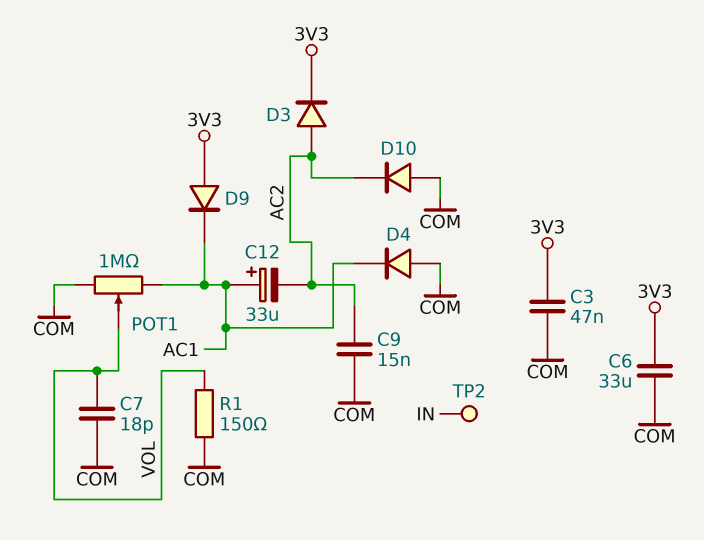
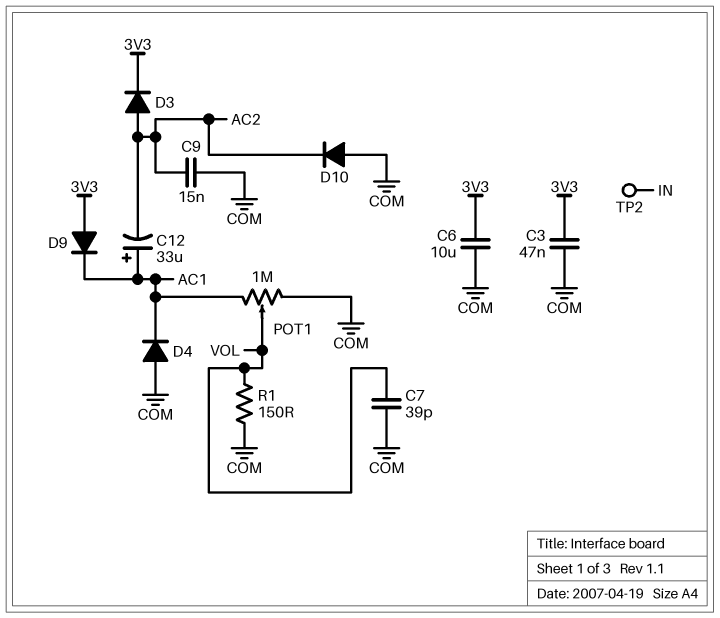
C6: 33uF (3V3, COM) -> 10uF (3V3, COM)
C7: 18pF (COM, VOL) -> 39pF (COM, VOL)

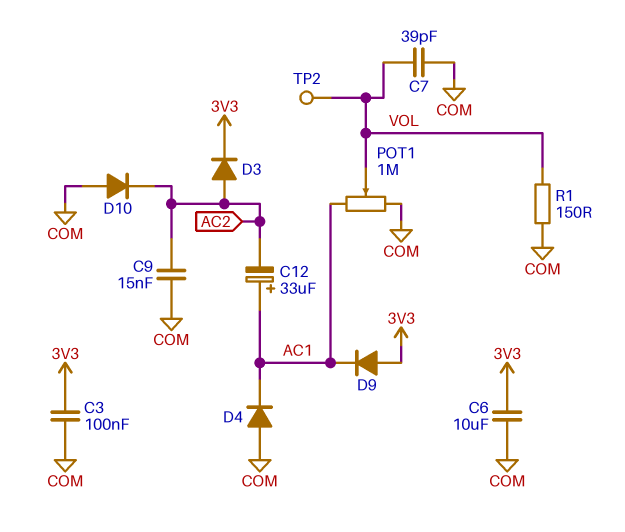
C3: 47nF (3V3, COM) -> 100nF (3V3, COM)
TP2: test point (IN) -> test point (VOL)

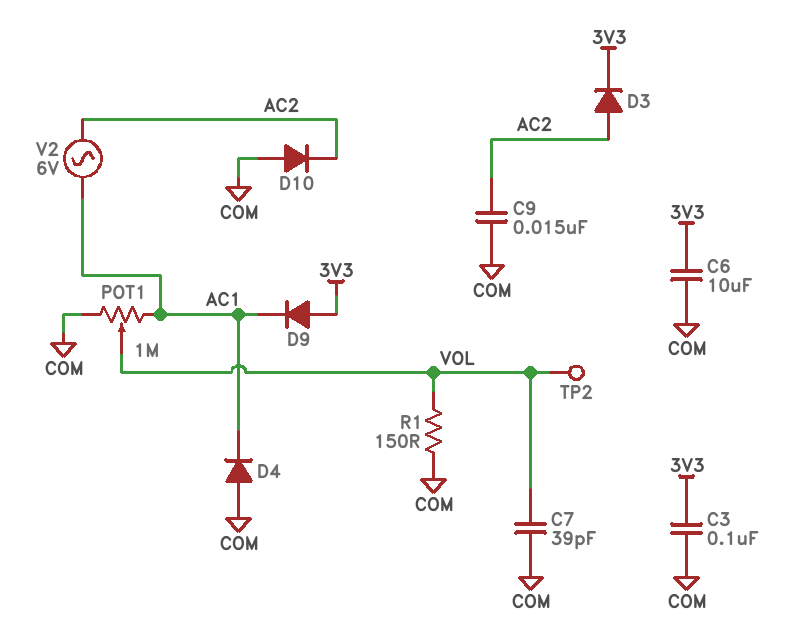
C12: 33uF (plus AC1, minus AC2) -> none
V2: none -> AC 6V (AC1, AC2)

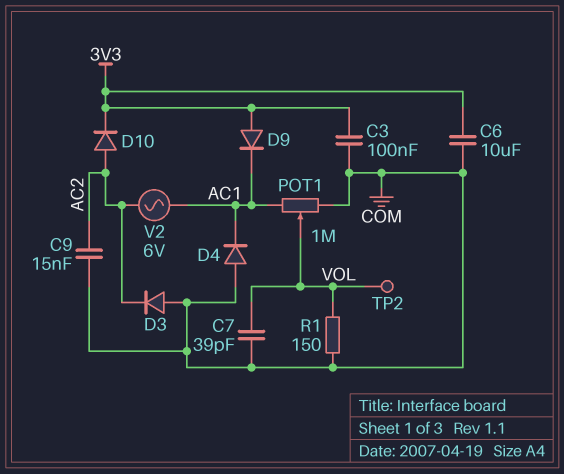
D3: diode (A AC2, K 3V3) -> diode (A COM, K AC2)
D10: diode (A COM, K AC2) -> diode (A AC2, K 3V3)

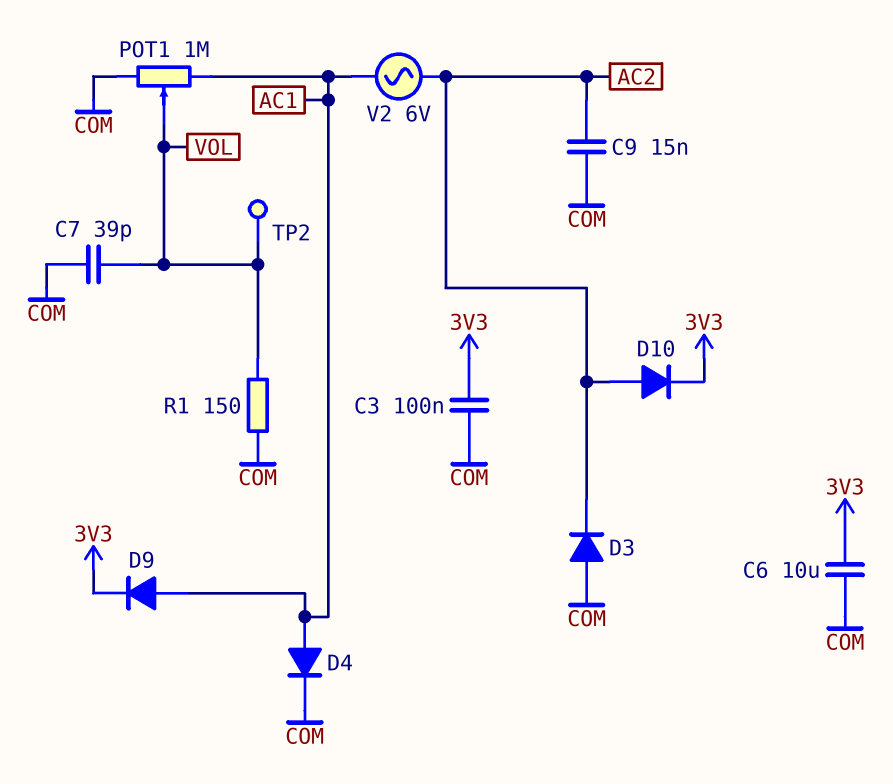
D4: diode (A COM, K AC1) -> diode (A AC1, K COM)
D9: diode (A 3V3, K AC1) -> diode (A AC1, K 3V3)

